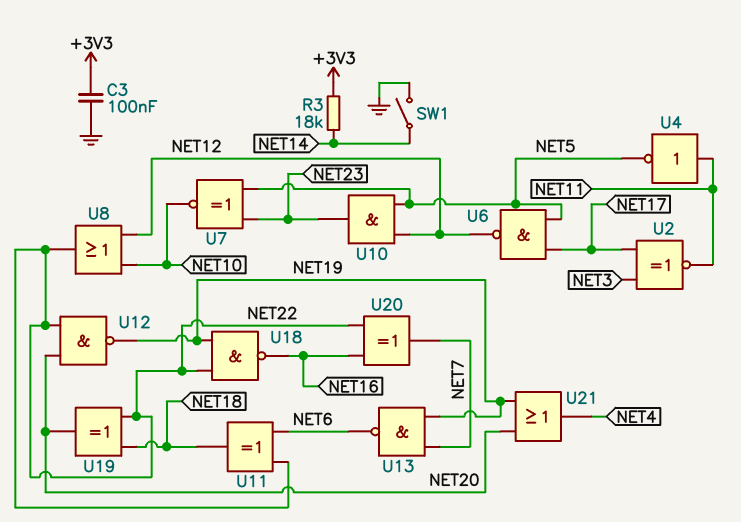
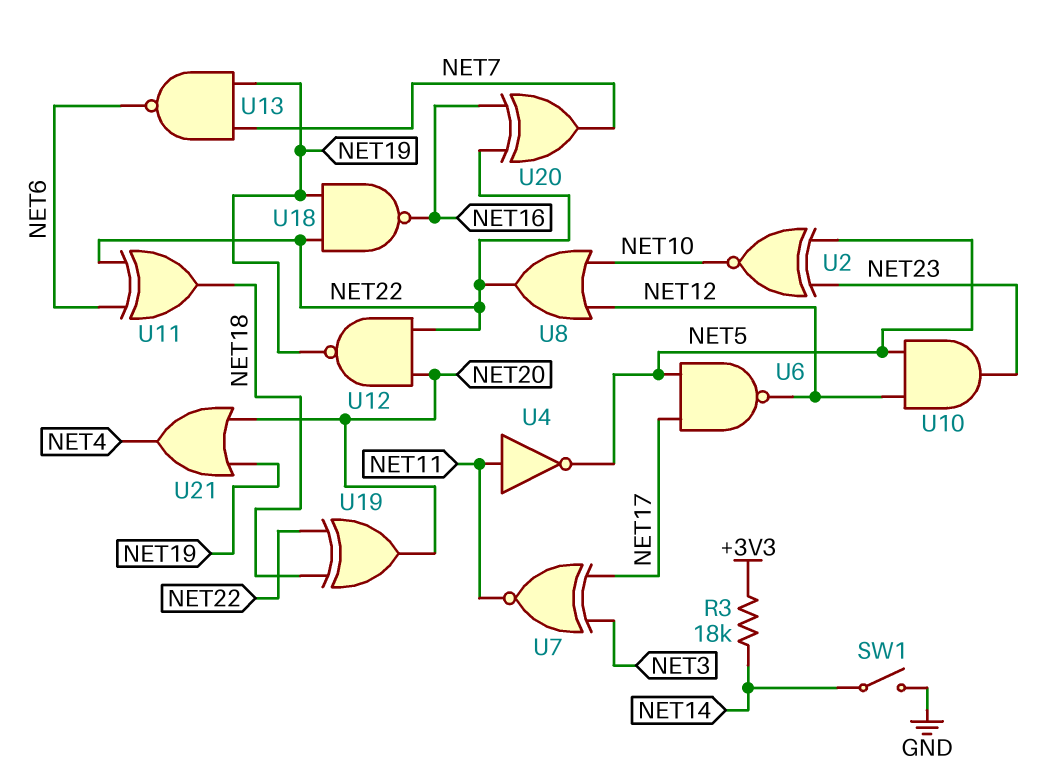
C3: 100nF (+3V3, GND) -> none
U2: XNOR (in NET3, in NET17, out NET11) -> XNOR (in NET5, in NET23, out NET10)
U7: XNOR (in NET5, in NET23, out NET10) -> XNOR (in NET3, in NET17, out NET11)

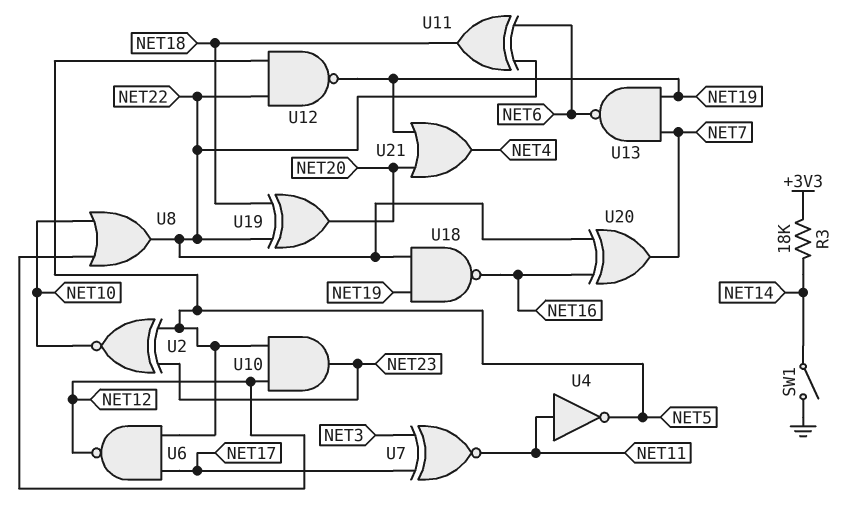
U12: NAND (in NET20, in NET22, out NET19) -> NAND (in NET5, in NET22, out NET19)

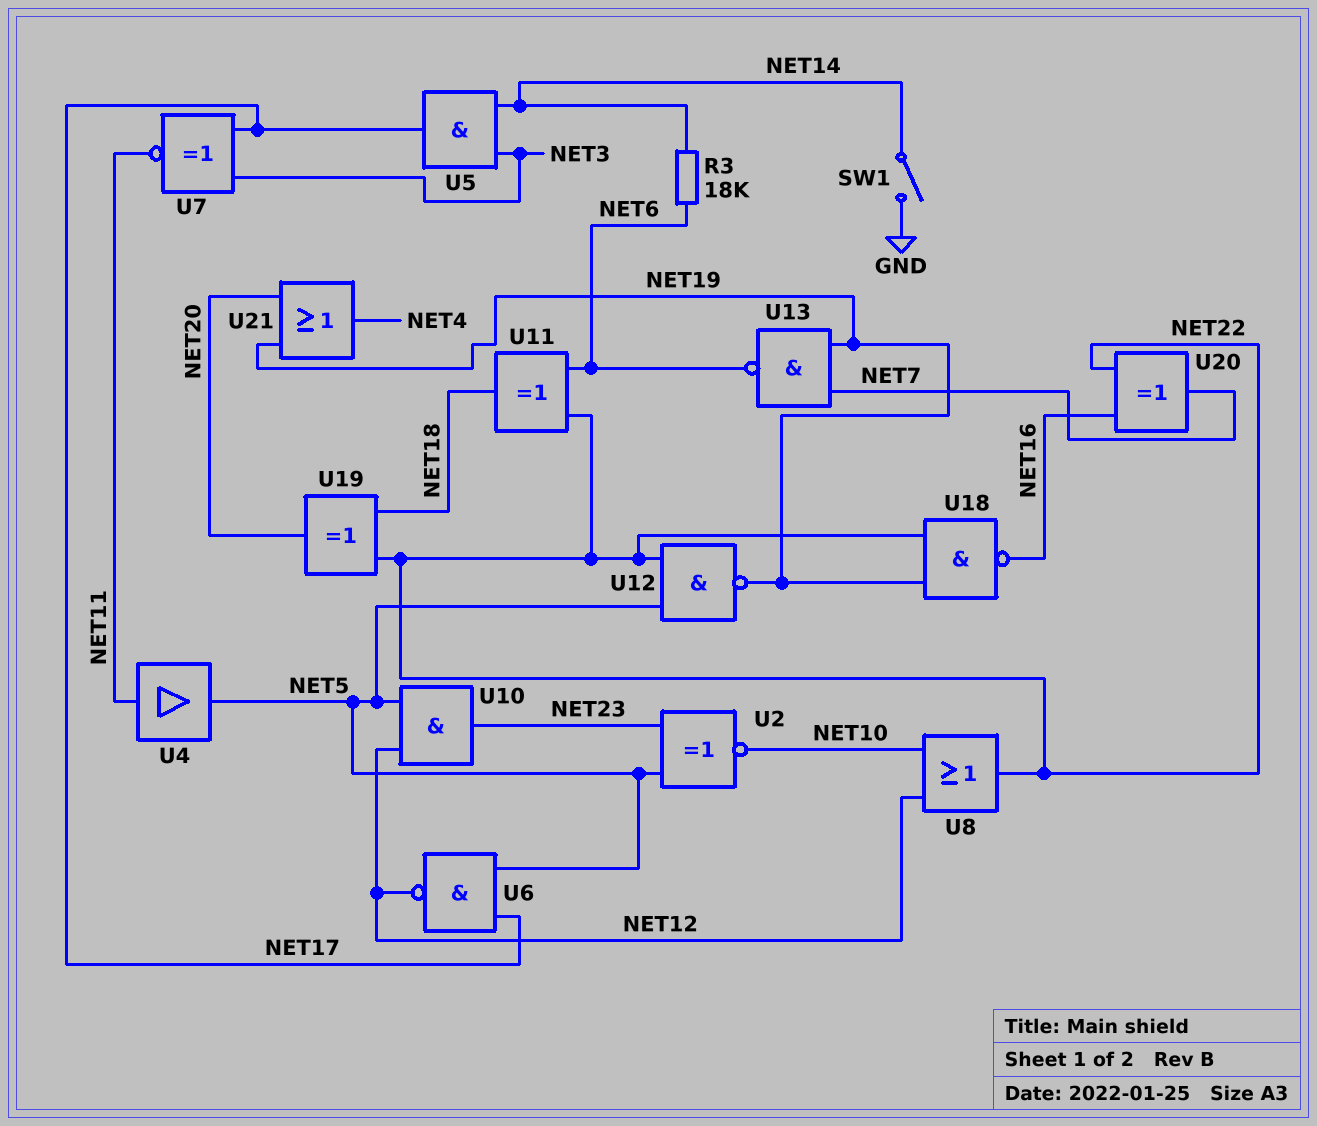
R3: 18k (+3V3, NET14) -> 18k (NET6, NET14)
U4: NOT (in NET11, out NET5) -> buffer (in NET11, out NET5)
U5: none -> AND (in NET3, in NET14, out NET17)

